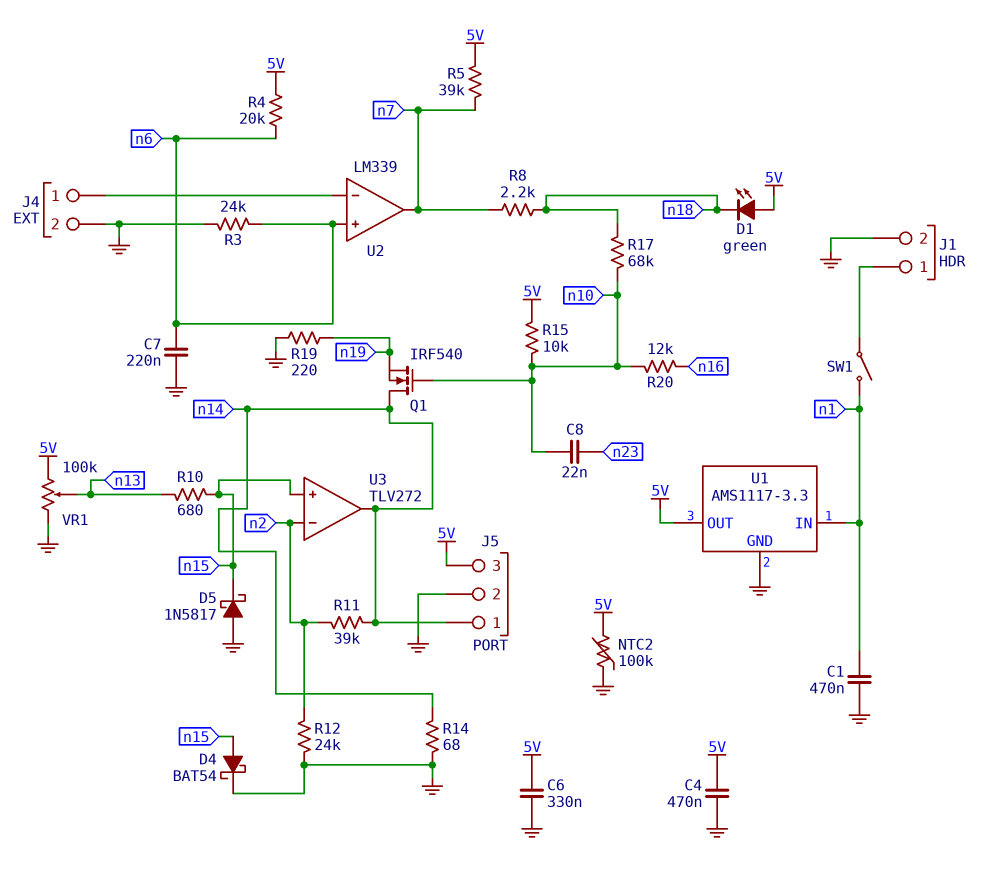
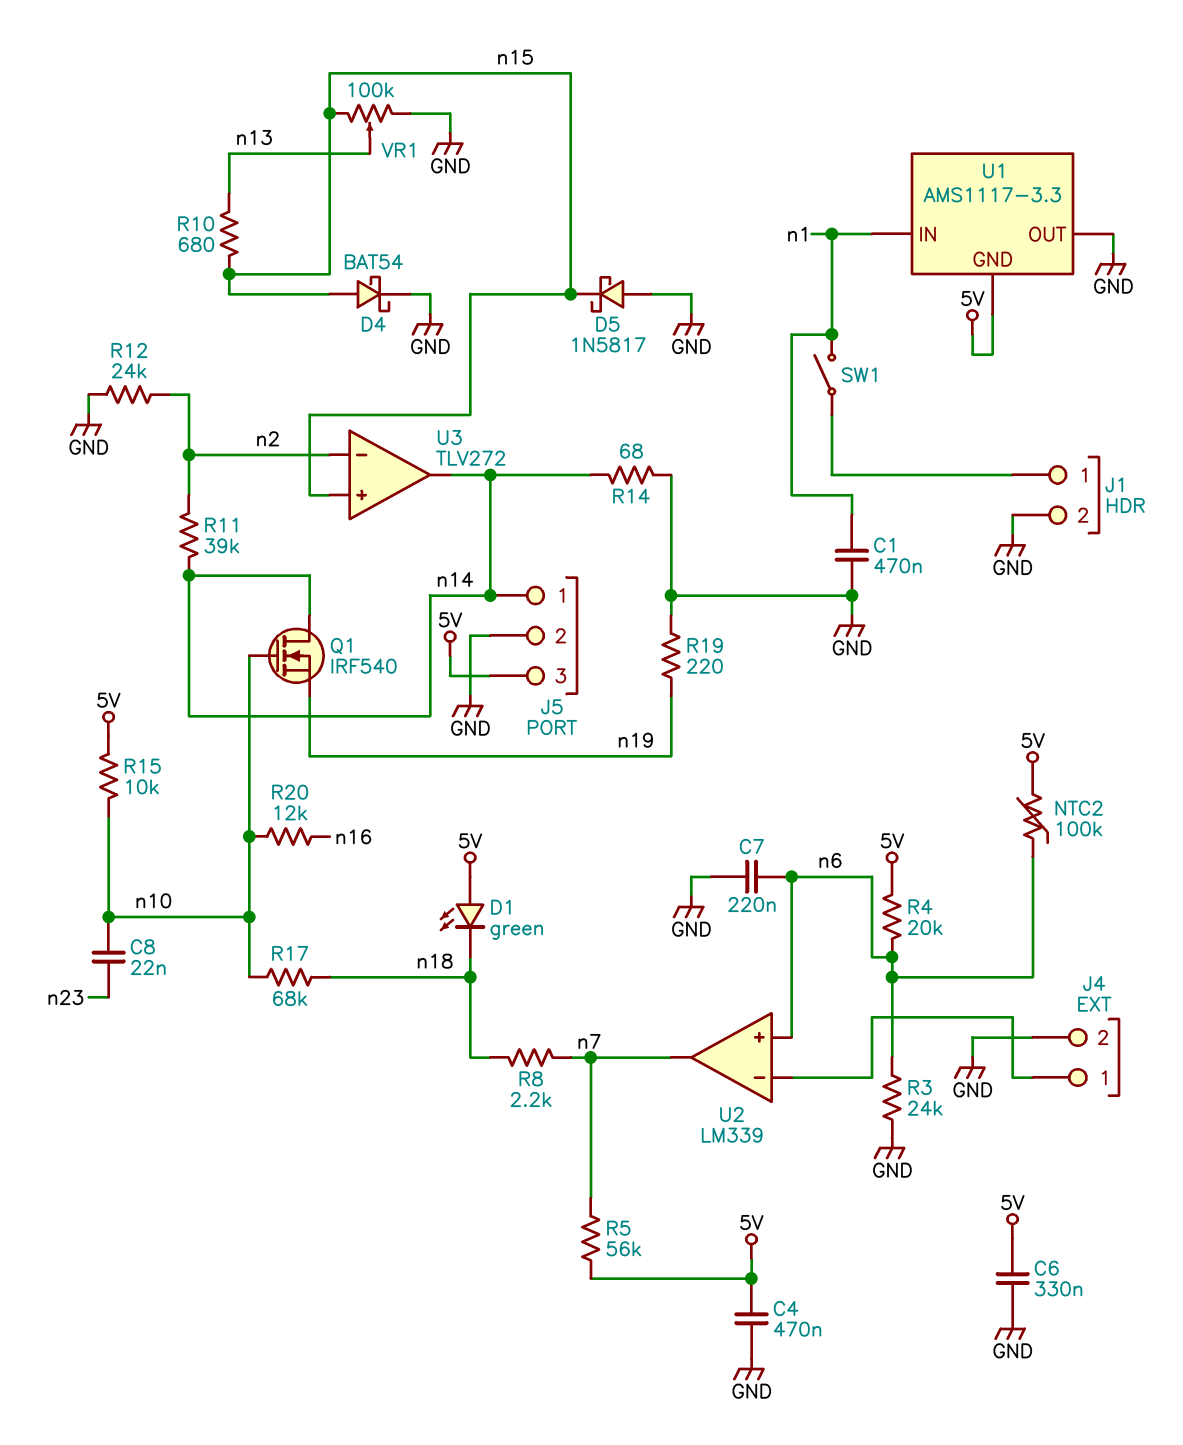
NTC2: 100k (5V, GND) -> 100k (5V, n6)
R5: 39k (5V, n7) -> 56k (5V, n7)
U1 pin GND: GND -> 5V
U1 pin OUT: 5V -> GND
VR1: 100k (5V, GND, wiper n13) -> 100k (GND, n15, wiper n13)

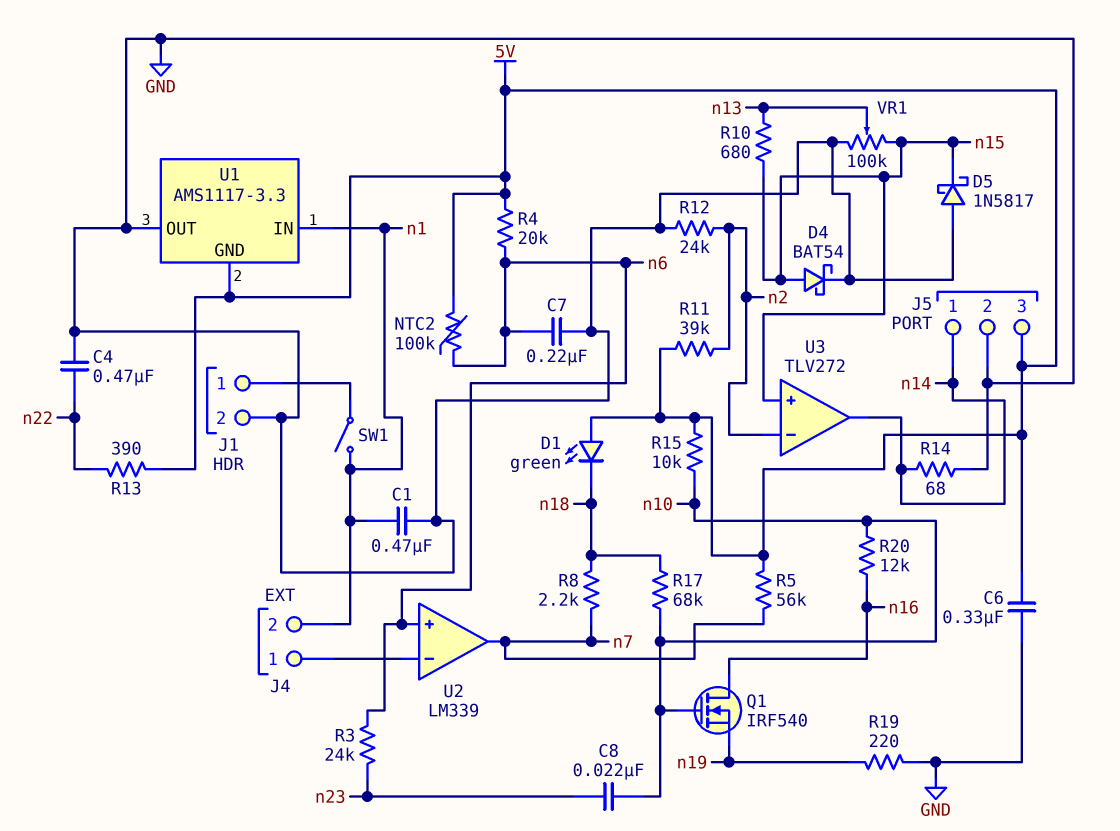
C4: 470nF (5V, GND) -> 470nF (GND, n22)
J4 pin 2: GND -> n1
Q1: NMOS IRF540 (G n10, D n14, S n19) -> NMOS IRF540 (G n10, D n16, S n19)
R3: 24k (GND, n6) -> 24k (n6, n23)
R11: 39k (n2, n14) -> 39k (5V, n2)
R13: none -> 390 (5V, n22)

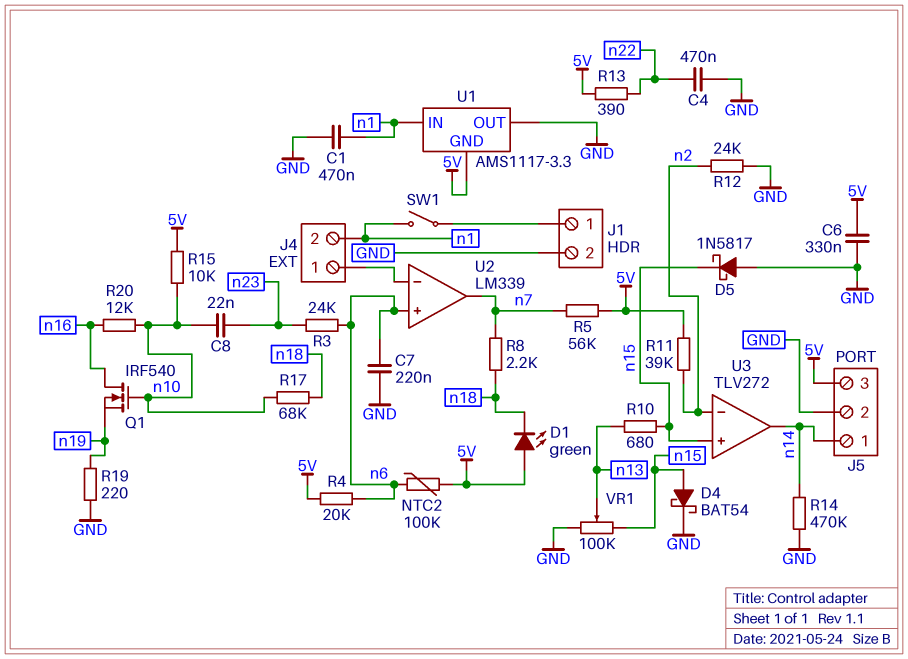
R14: 68 (GND, n14) -> 470k (GND, n14)

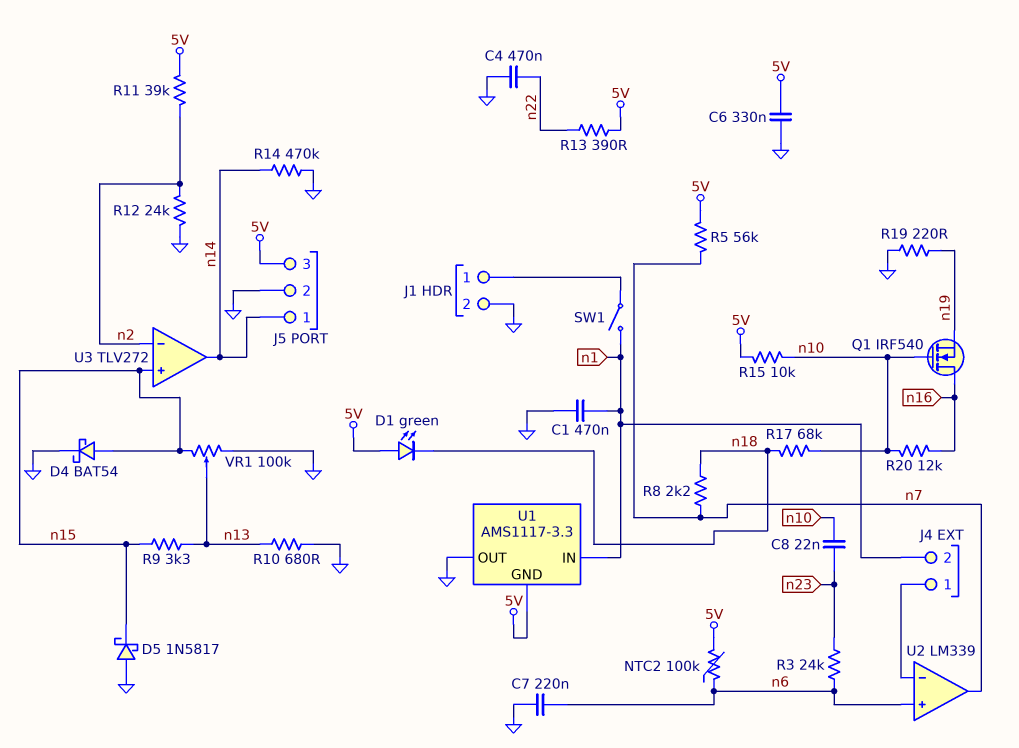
R4: 20k (5V, n6) -> none
R9: none -> 3.3k (n13, n15)
R10: 680 (n13, n15) -> 680 (GND, n13)

